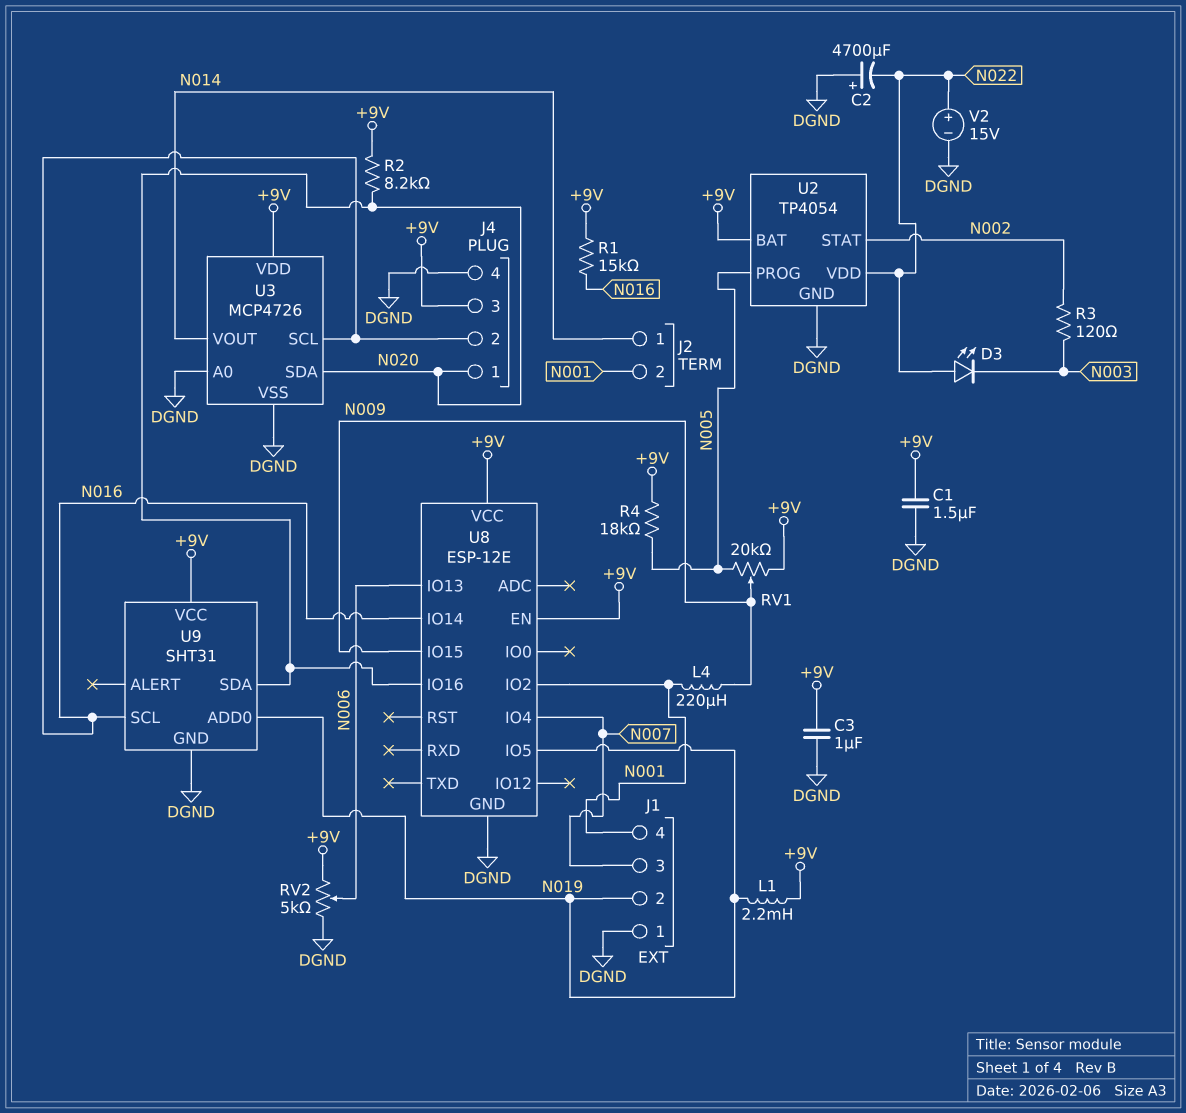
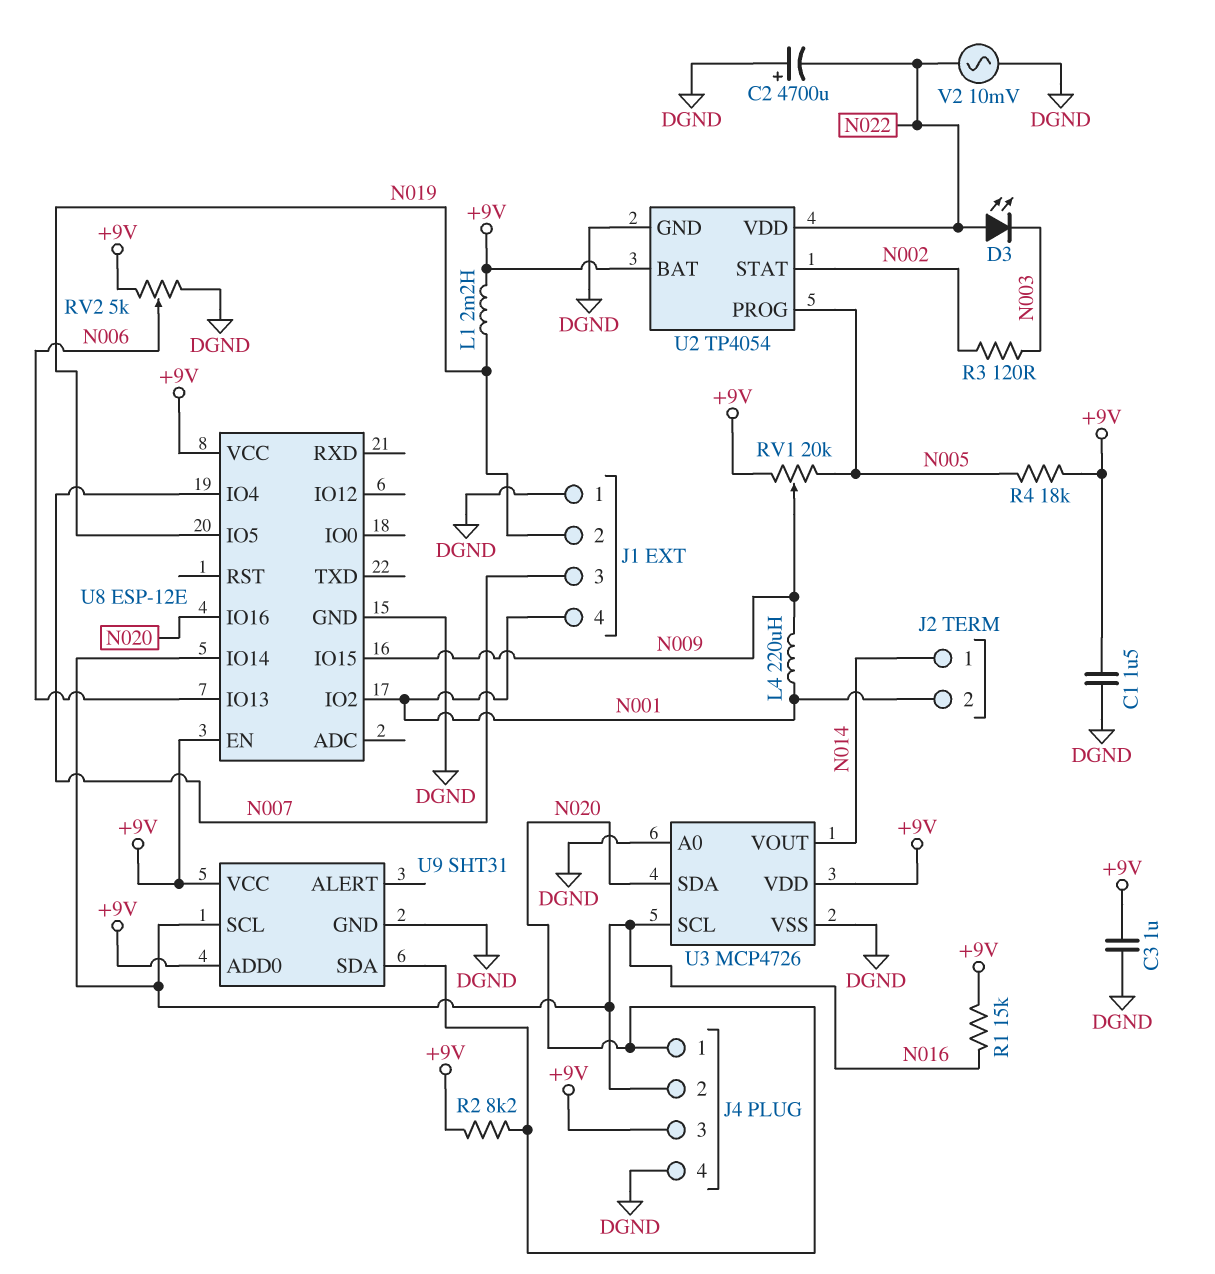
U9 pin ADD0: N019 -> +9V
V2: 15V (plus N022, minus DGND) -> AC 10mV (DGND, N022)

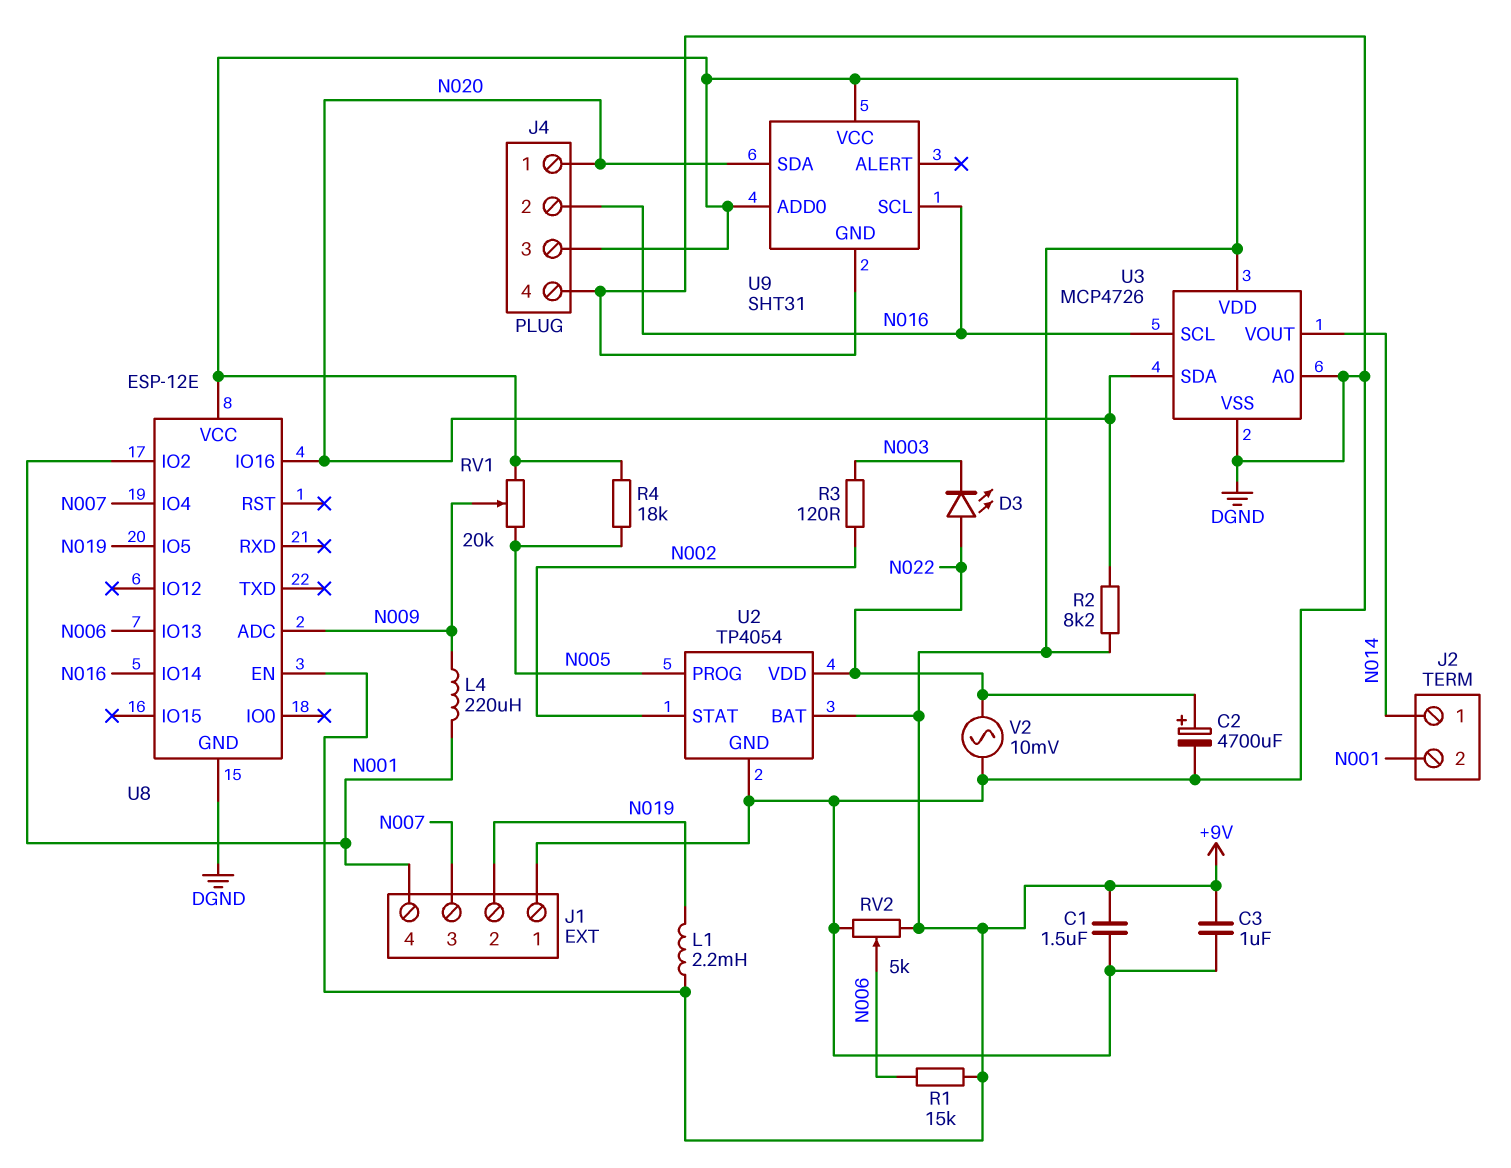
C2: 4700uF (plus DGND, minus N022) -> 4700uF (plus N022, minus DGND)
R1: 15k (+9V, N016) -> 15k (+9V, N006)
U8 pin ADC: none -> N009
U8 pin IO15: N009 -> none

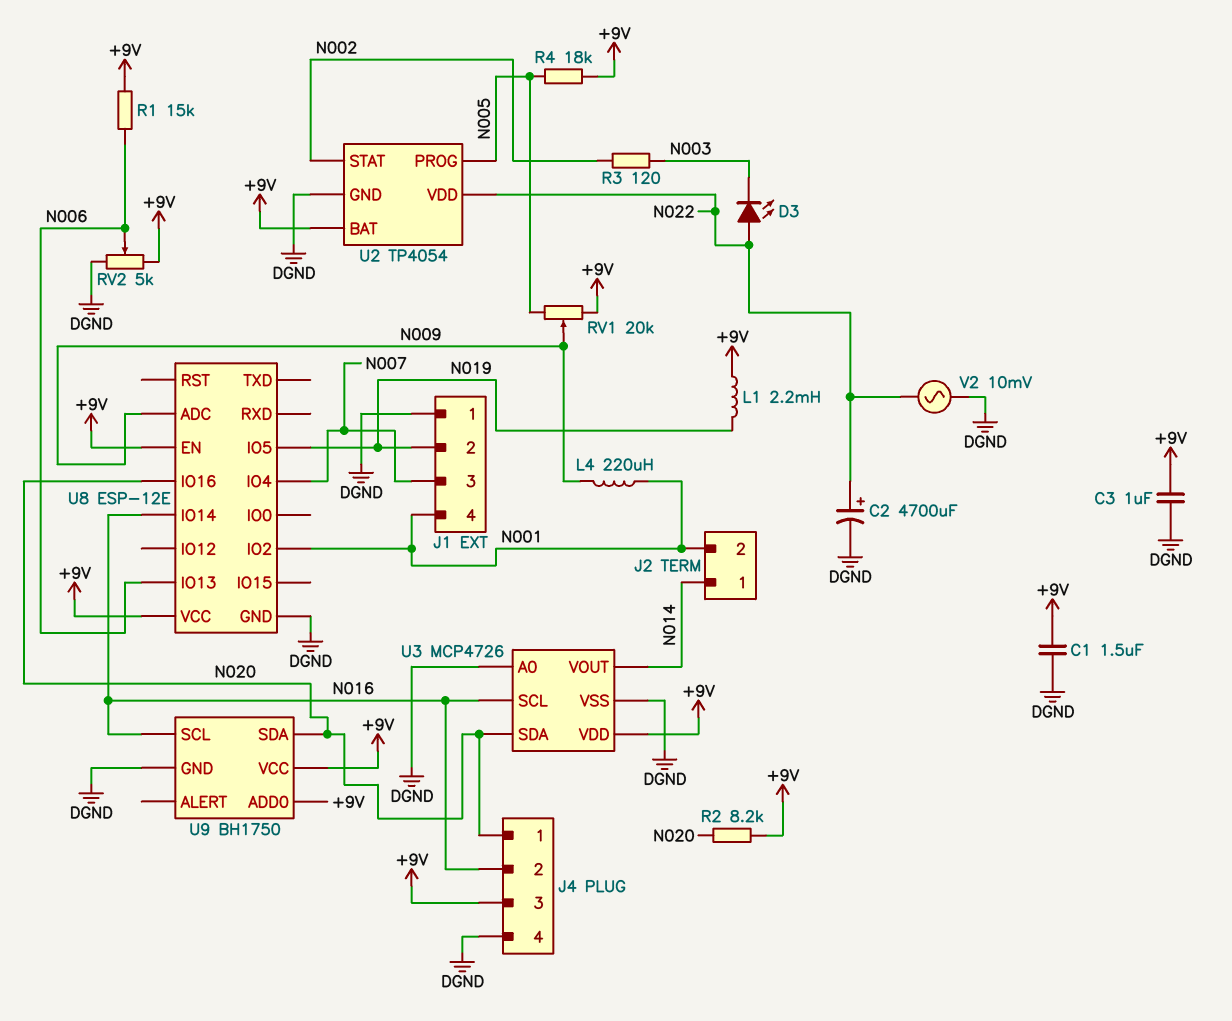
U9: SHT31 -> BH1750

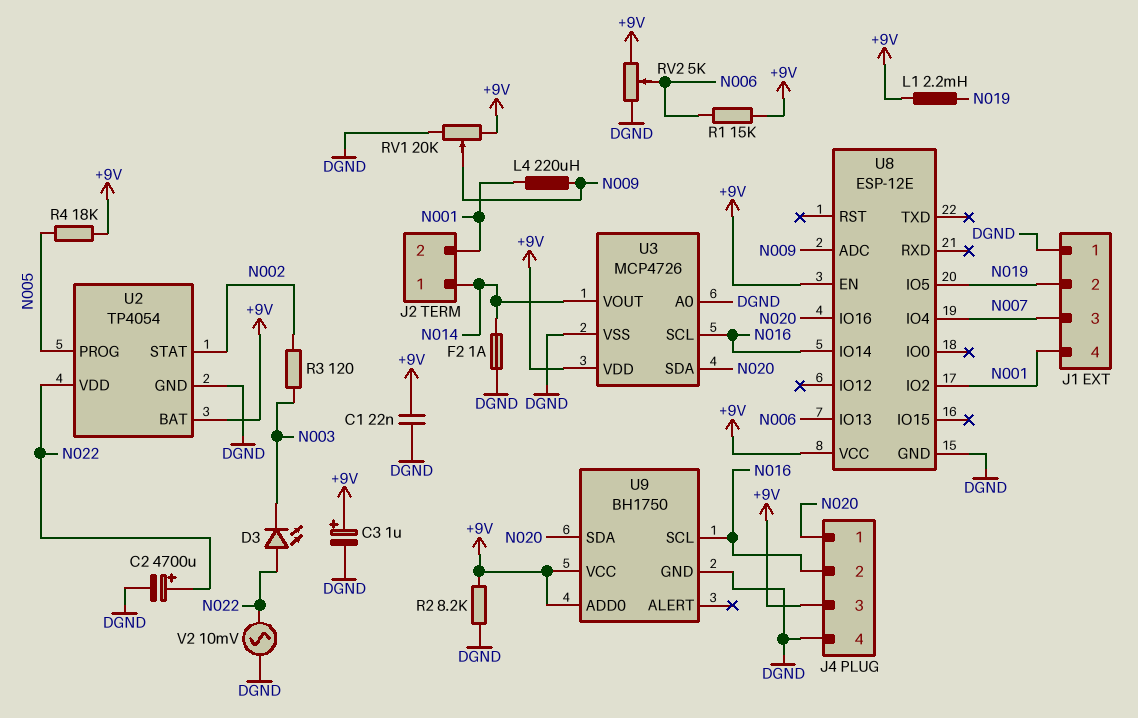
C1: 1.5uF (+9V, DGND) -> 22nF (+9V, DGND)
C3: 1uF (+9V, DGND) -> 1uF (plus +9V, minus DGND)
F2: none -> 1A (DGND, N014)
R2: 8.2k (+9V, N020) -> 8.2k (+9V, DGND)
RV1: 20k (+9V, N005, wiper N009) -> 20k (+9V, DGND, wiper N009)

